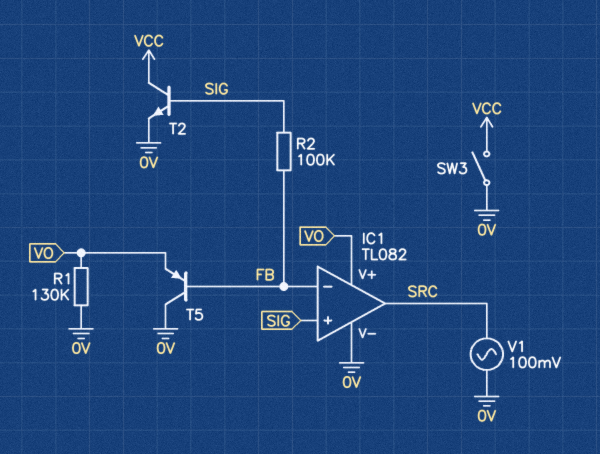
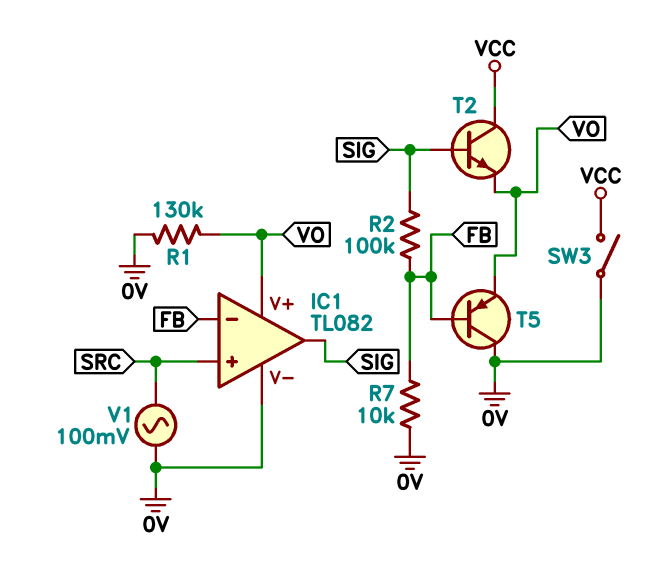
IC1 pin in+: SIG -> SRC
IC1 pin out: SRC -> SIG
R7: none -> 10k (0V, FB)
T2: NPN (B SIG, C VCC, E 0V) -> NPN (B SIG, C VCC, E VO)

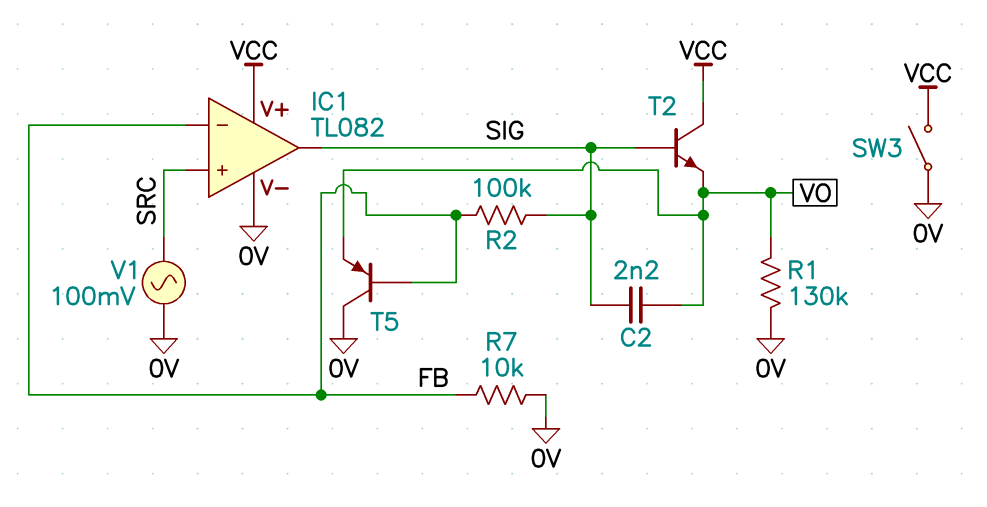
C2: none -> 2.2nF (SIG, VO)
IC1 pin V+: VO -> VCC

